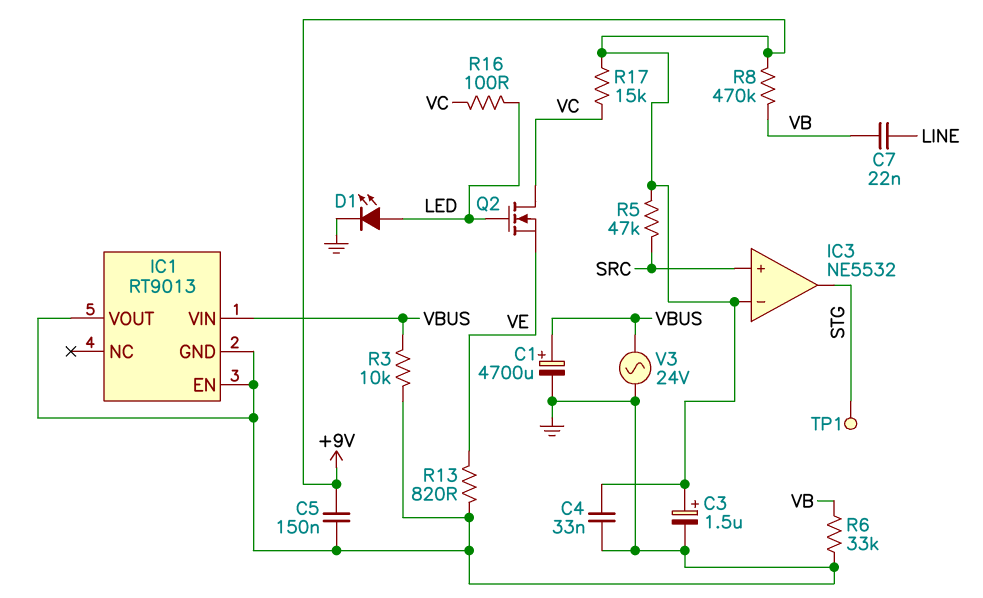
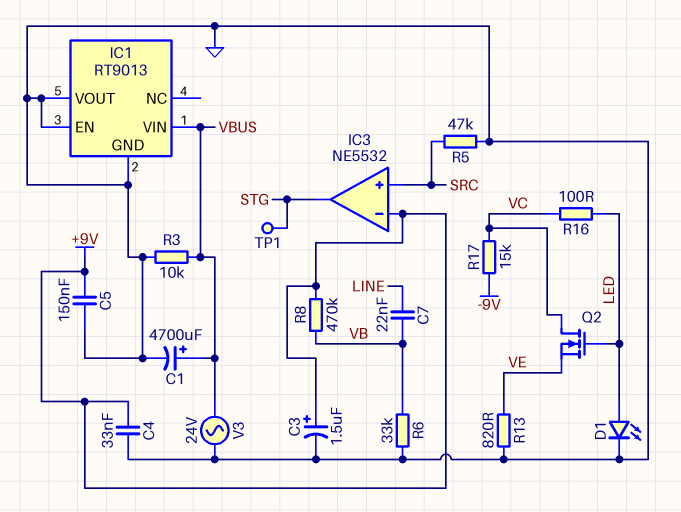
R5: 47k (+9V, SRC) -> 47k (GND, SRC)
R17: 15k (+9V, VC) -> 15k (-9V, VC)

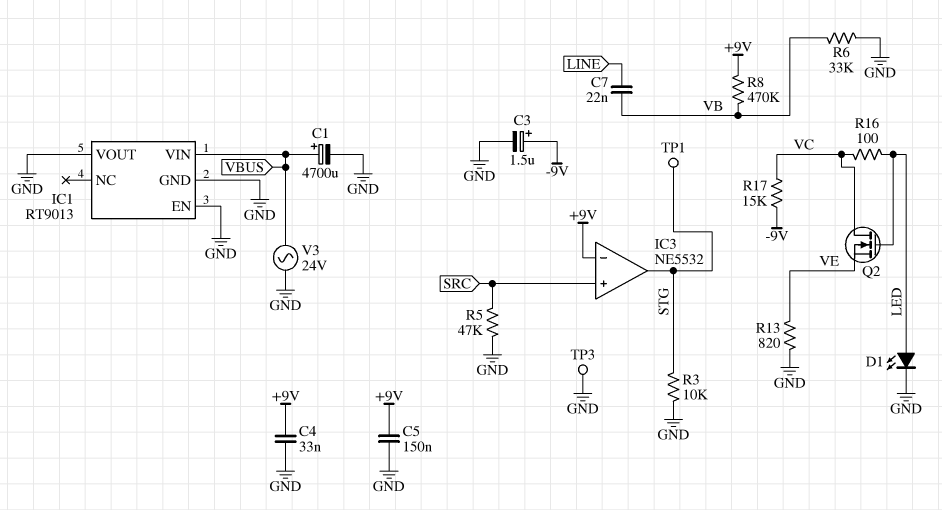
C3: 1.5uF (plus +9V, minus GND) -> 1.5uF (plus -9V, minus GND)
R3: 10k (GND, VBUS) -> 10k (GND, STG)
TP3: none -> test point (GND)

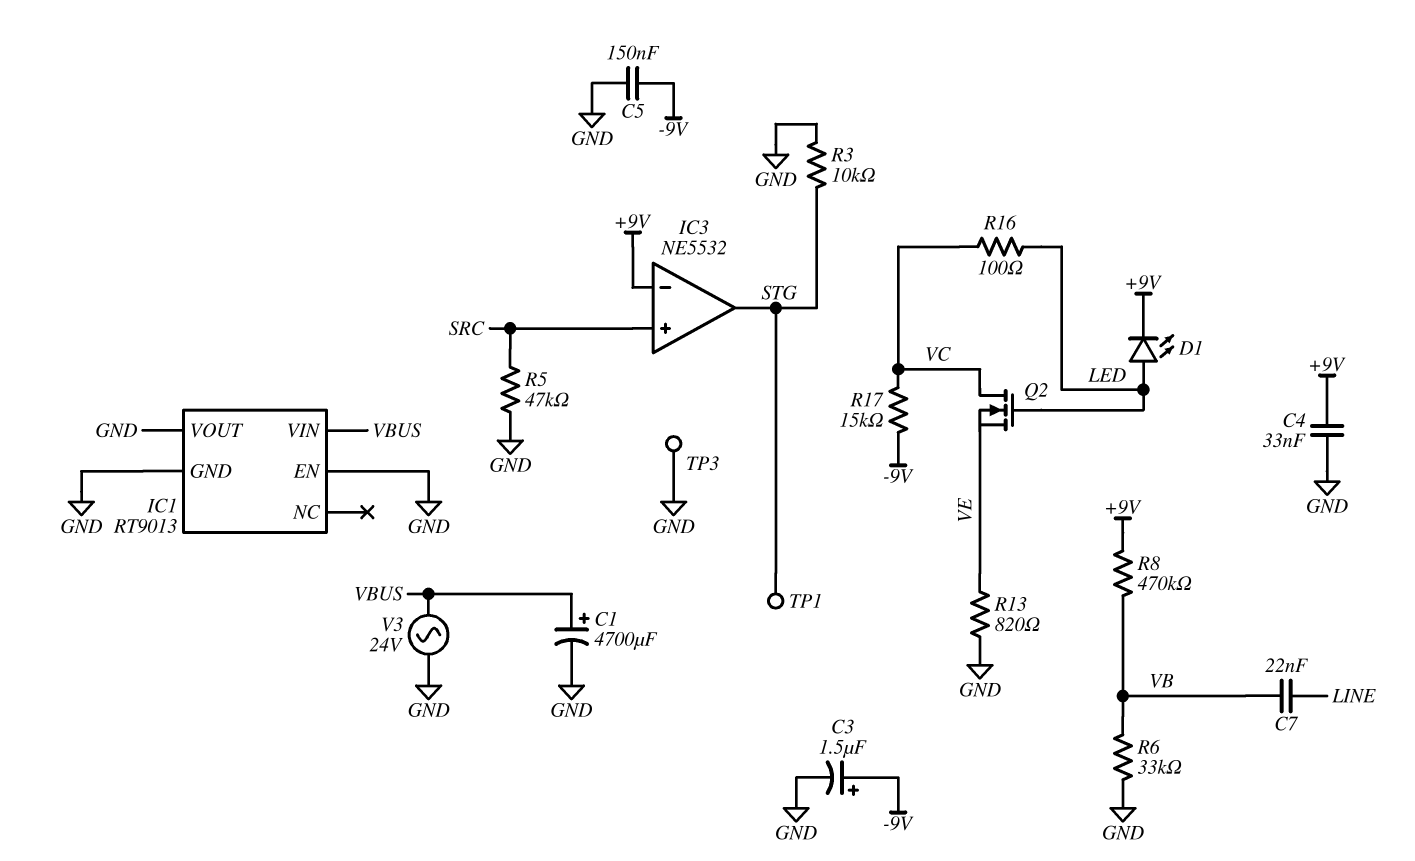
C5: 150nF (+9V, GND) -> 150nF (-9V, GND)
D1: LED (A LED, K GND) -> LED (A LED, K +9V)

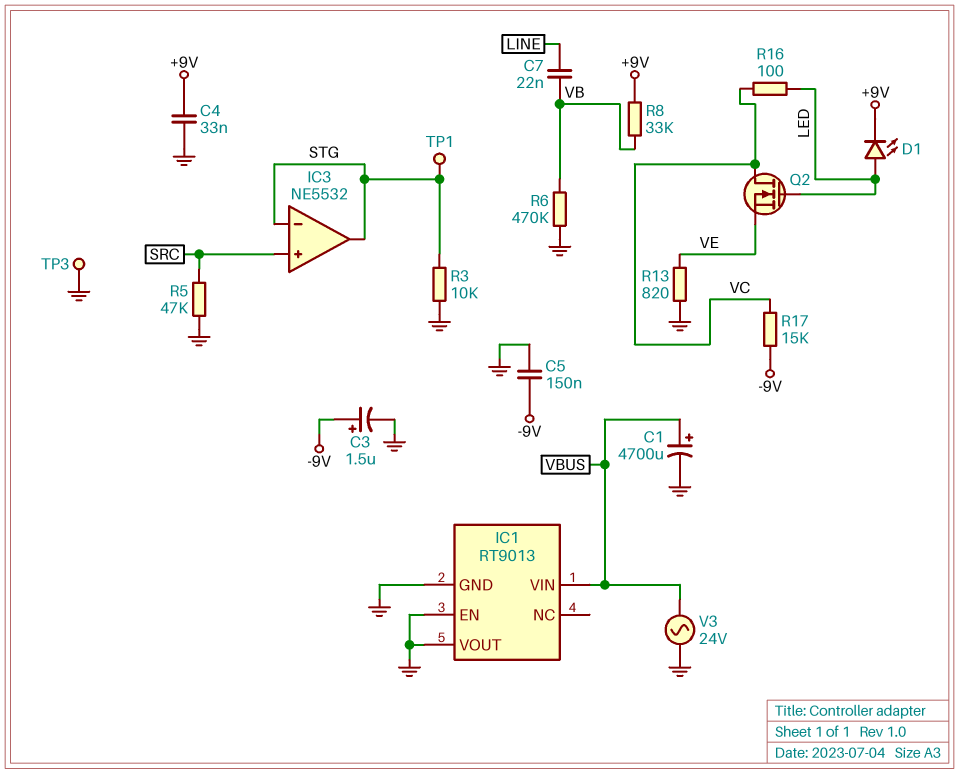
IC3 pin in-: +9V -> STG
R6: 33k (GND, VB) -> 470k (GND, VB)
R8: 470k (+9V, VB) -> 33k (+9V, VB)

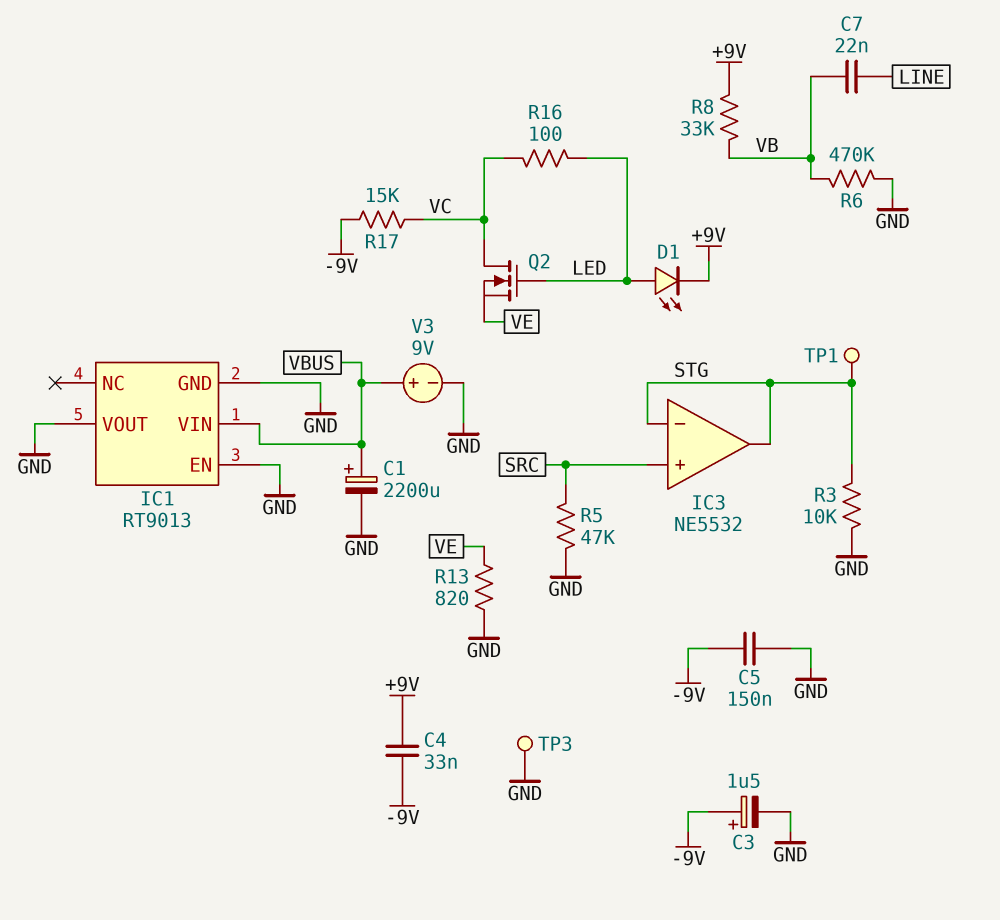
C1: 4700uF (plus VBUS, minus GND) -> 2200uF (plus VBUS, minus GND)
C4: 33nF (+9V, GND) -> 33nF (+9V, -9V)
V3: AC 24V (GND, VBUS) -> 9V (plus VBUS, minus GND)

